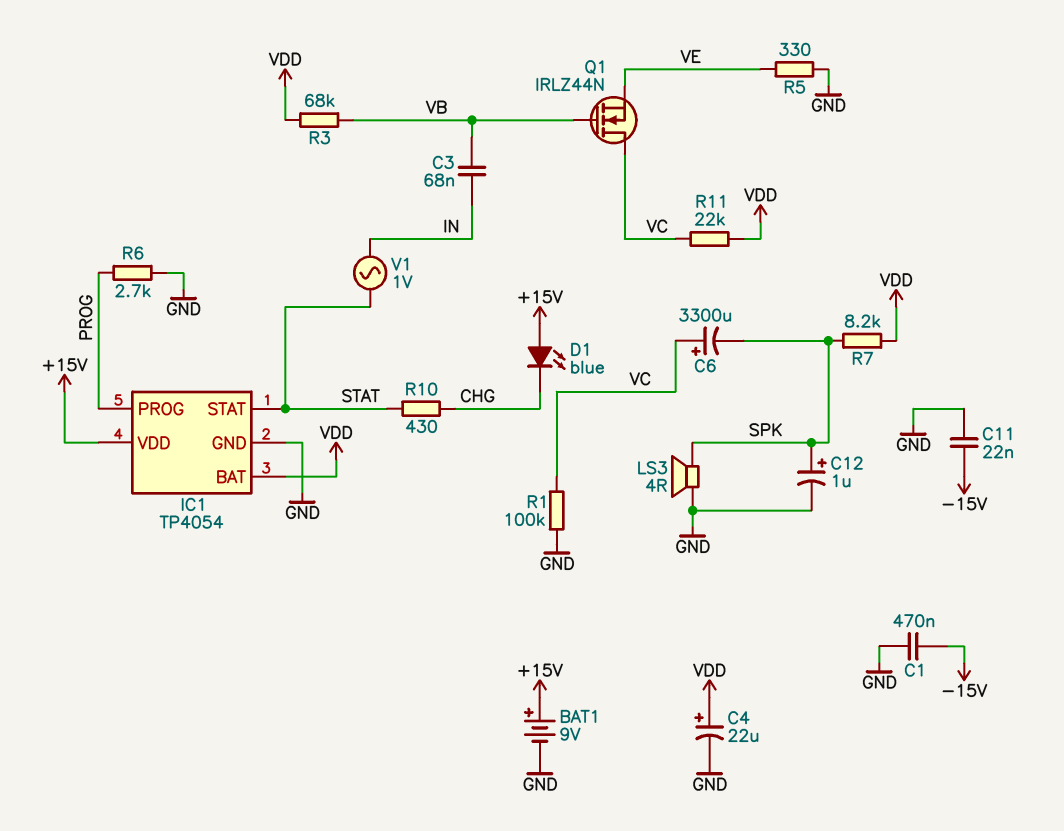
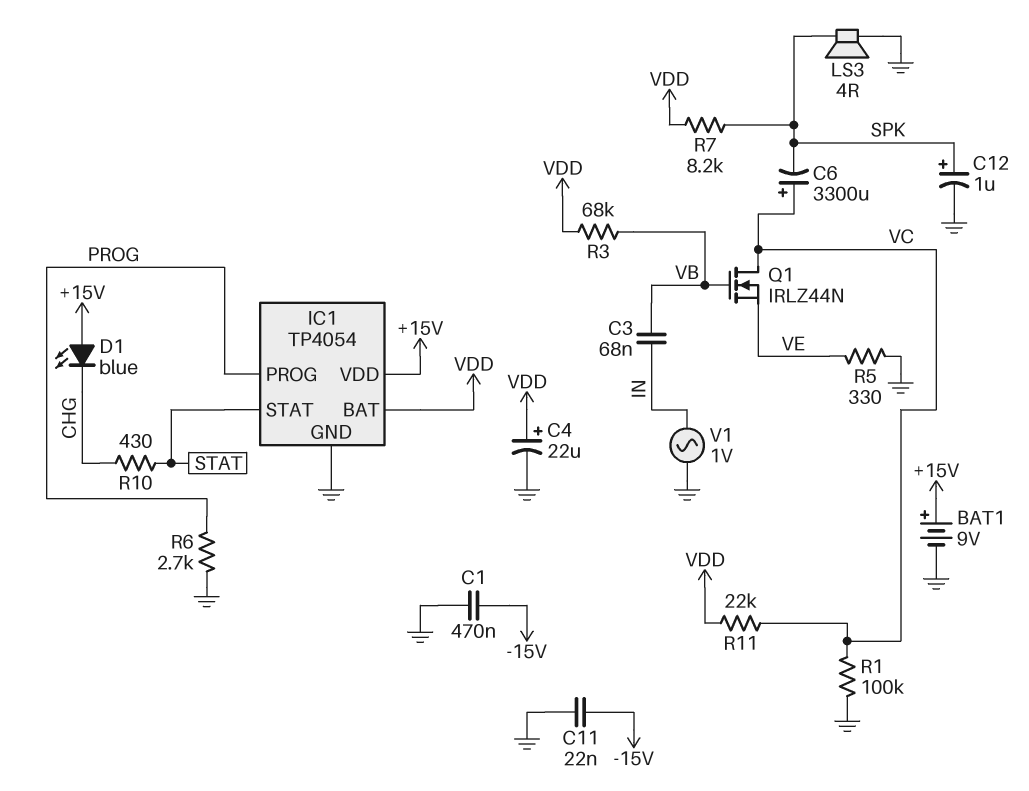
V1: AC 1V (IN, STAT) -> AC 1V (GND, IN)

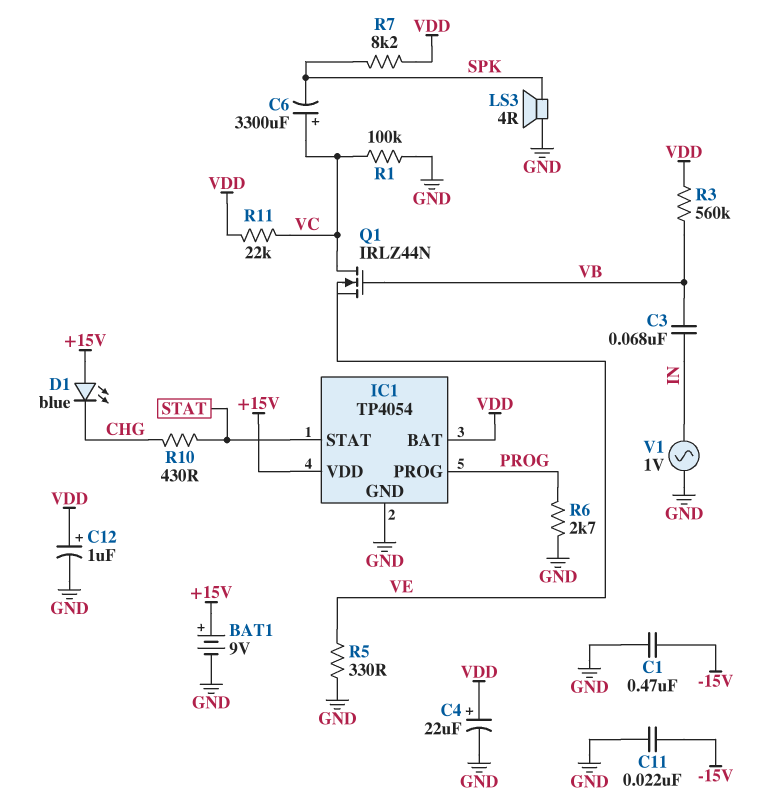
C12: 1uF (plus SPK, minus GND) -> 1uF (plus VDD, minus GND)
R3: 68k (VB, VDD) -> 560k (VB, VDD)

